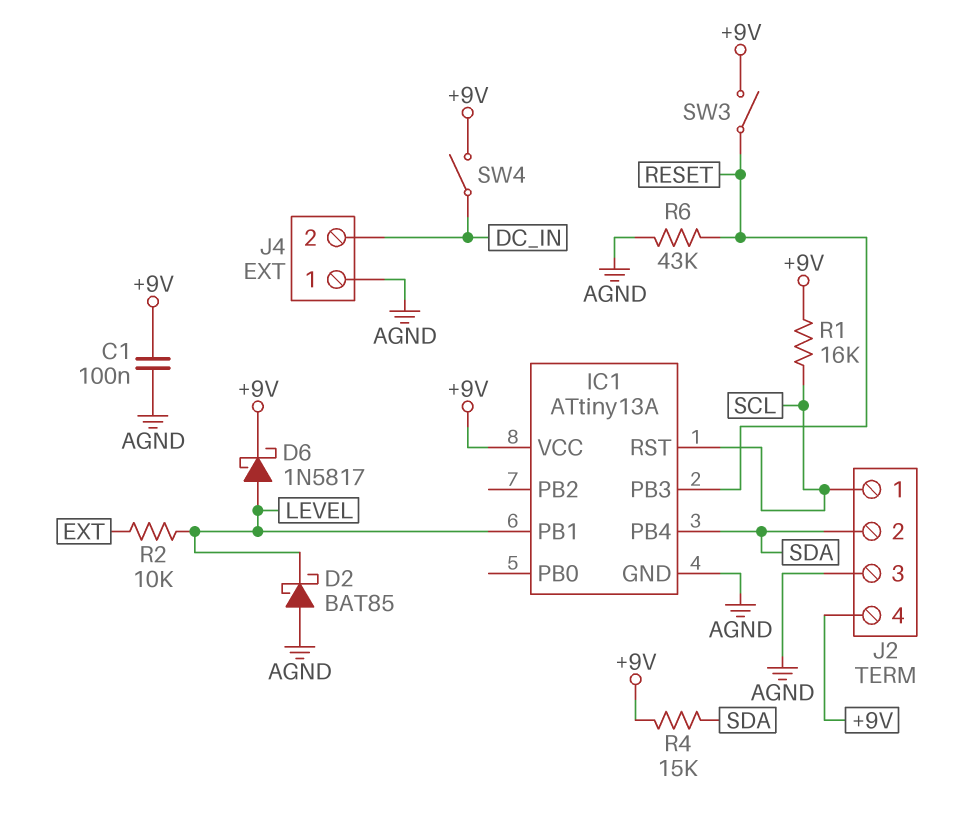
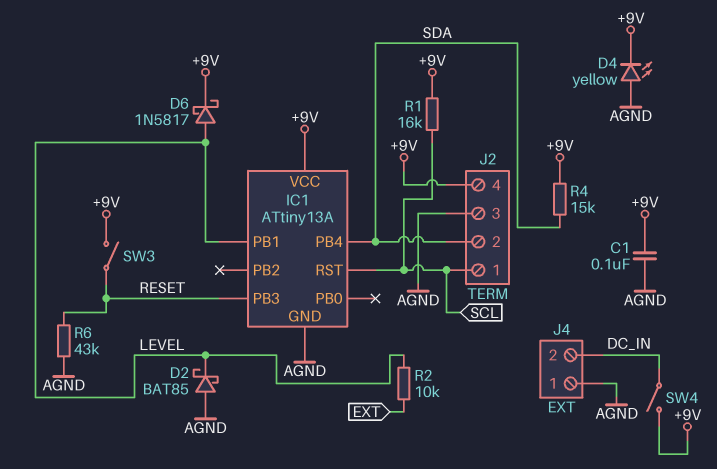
D4: none -> LED yellow (A AGND, K +9V)

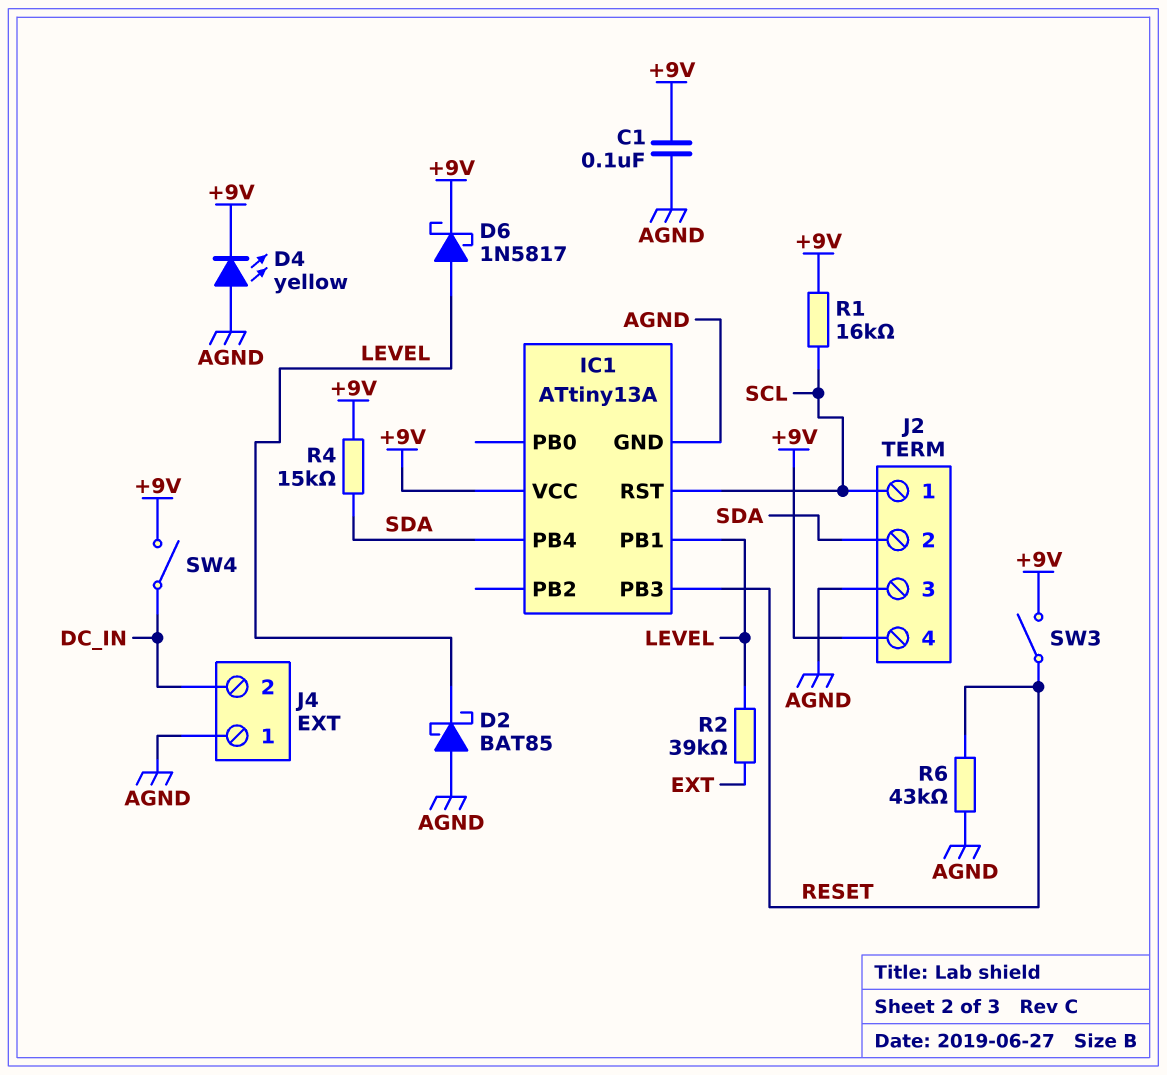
R2: 10k (EXT, LEVEL) -> 39k (EXT, LEVEL)

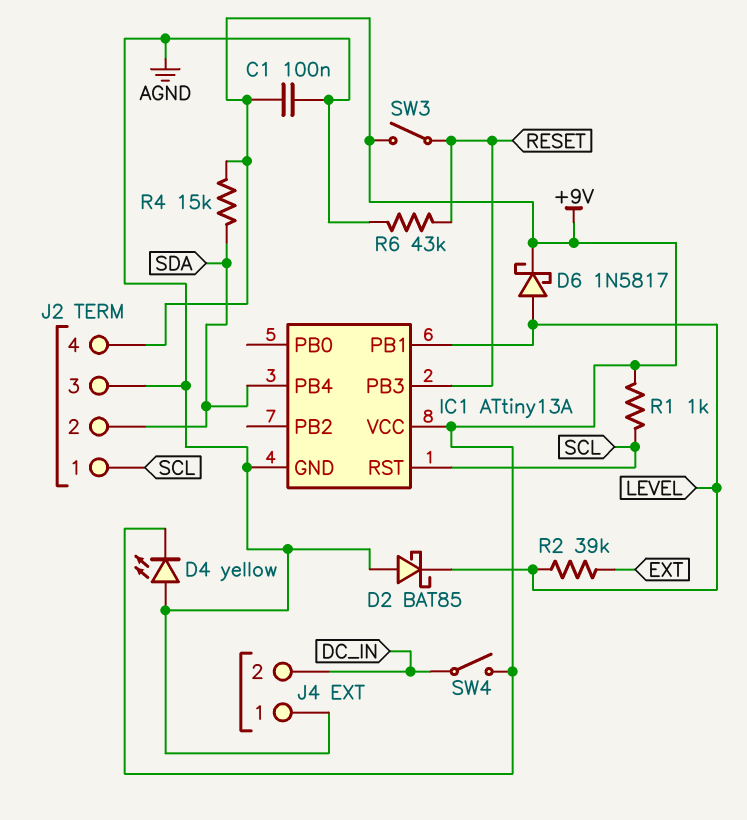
R1: 16k (+9V, SCL) -> 1k (+9V, SCL)

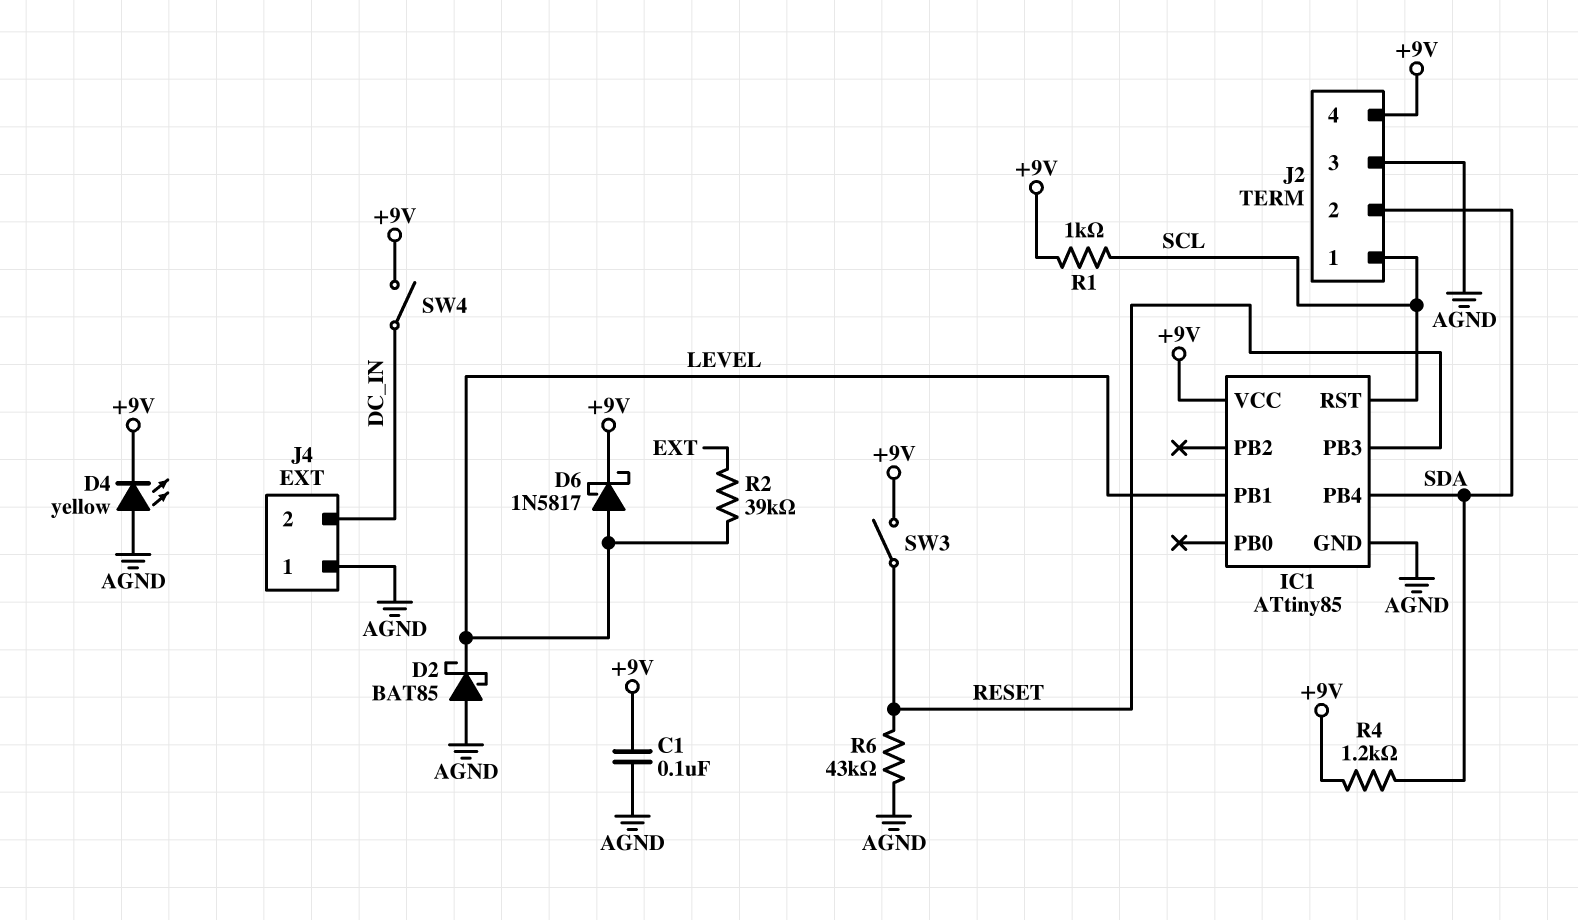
IC1: ATtiny13A -> ATtiny85
R4: 15k (+9V, SDA) -> 1.2k (+9V, SDA)

